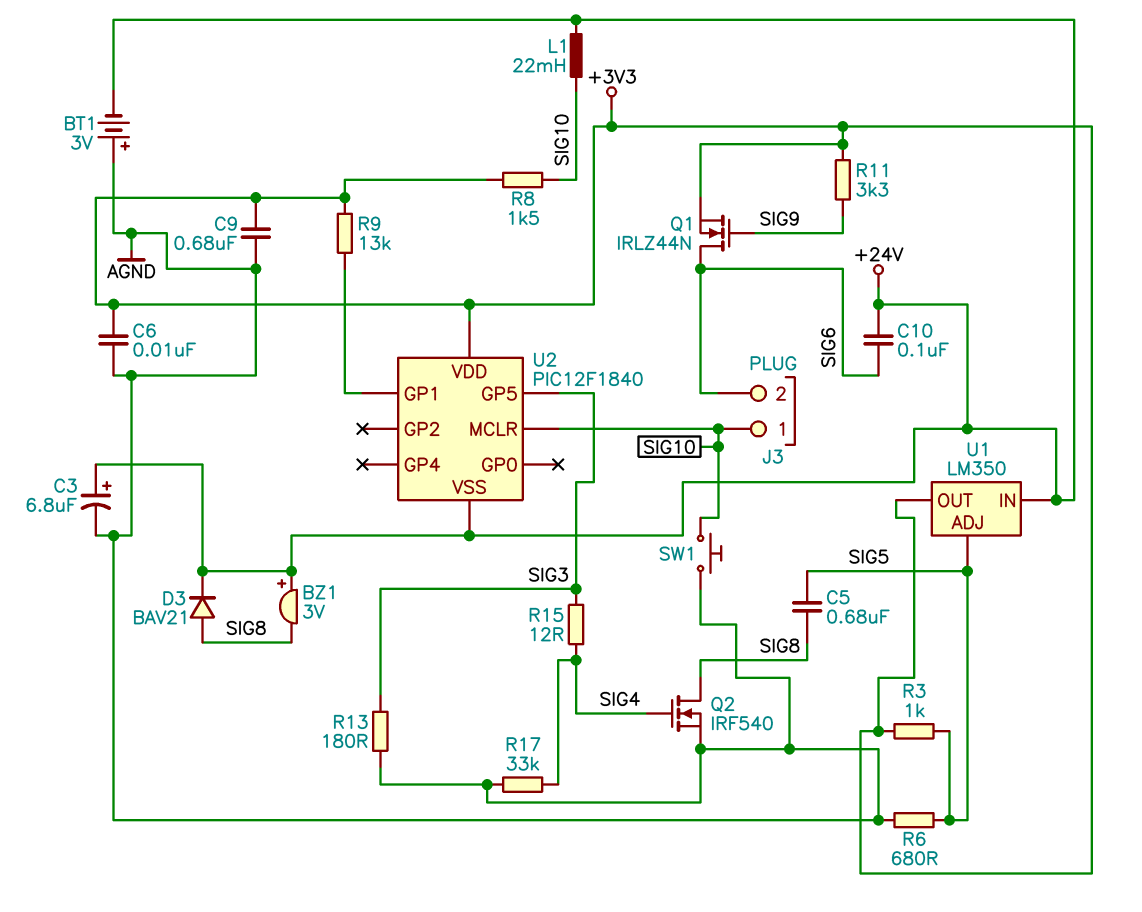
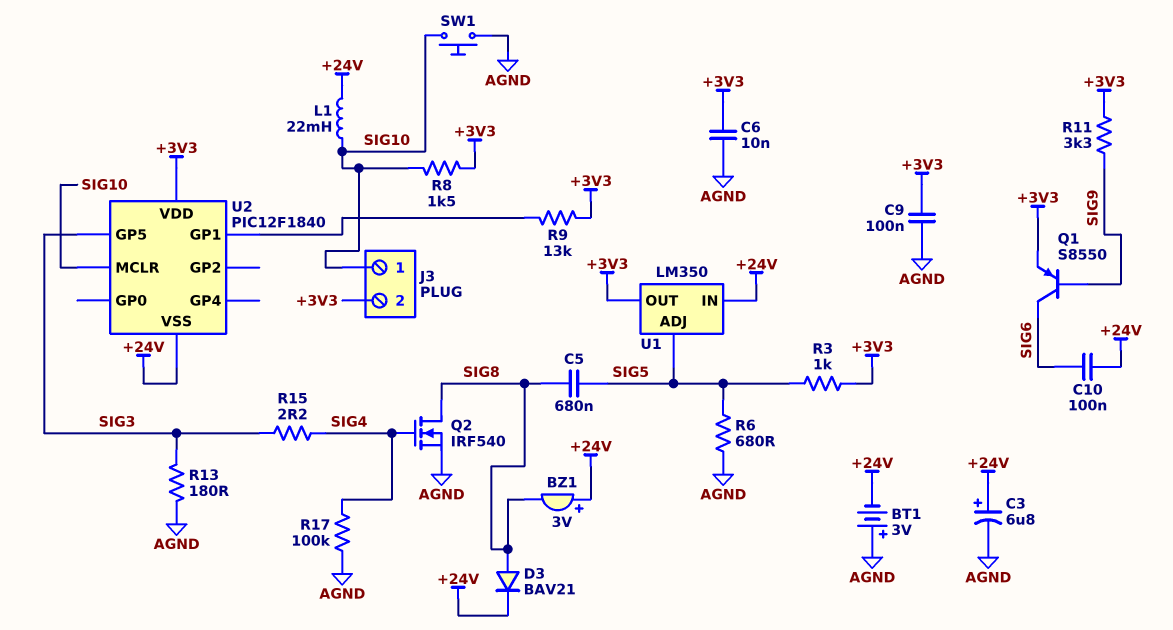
C9: 680nF (+3V3, AGND) -> 100nF (+3V3, AGND)
J3 pin 2: SIG6 -> +3V3
Q1: NMOS IRLZ44N (G SIG9, D SIG6, S +3V3) -> PNP S8550 (B SIG9, C SIG6, E +3V3)
R15: 12 (SIG3, SIG4) -> 2.2 (SIG3, SIG4)
R17: 33k (AGND, SIG4) -> 100k (AGND, SIG4)

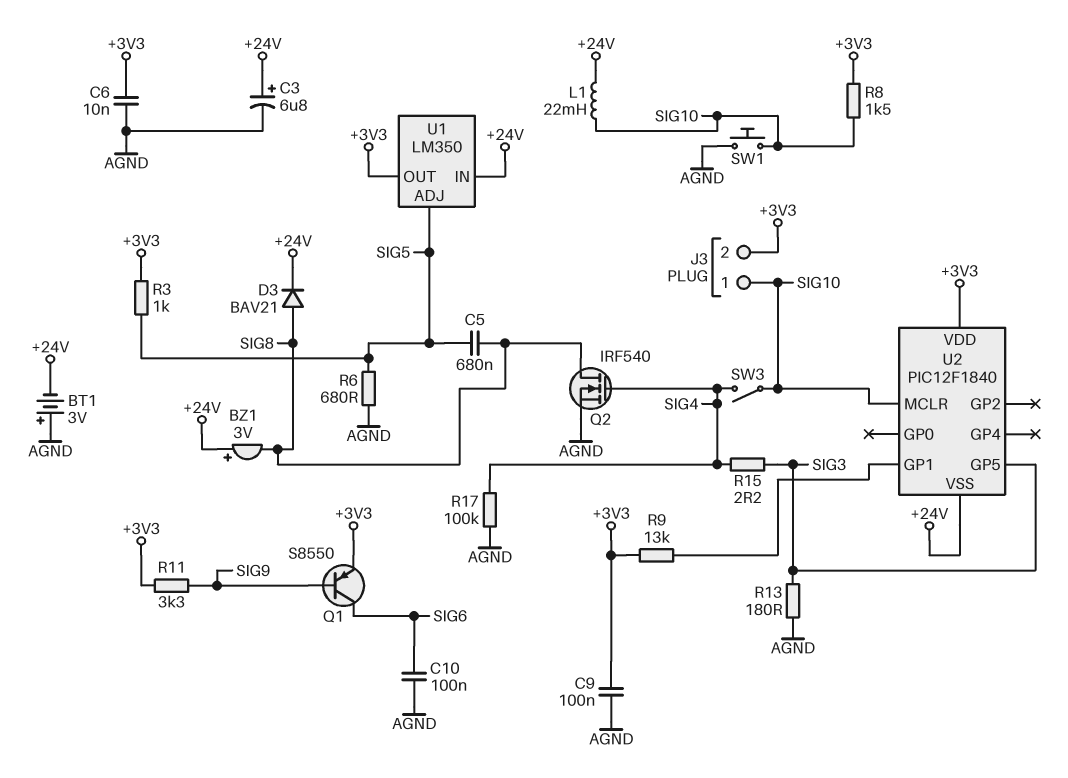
C10: 100nF (+24V, SIG6) -> 100nF (AGND, SIG6)
SW3: none -> switch (SIG4, SIG10)

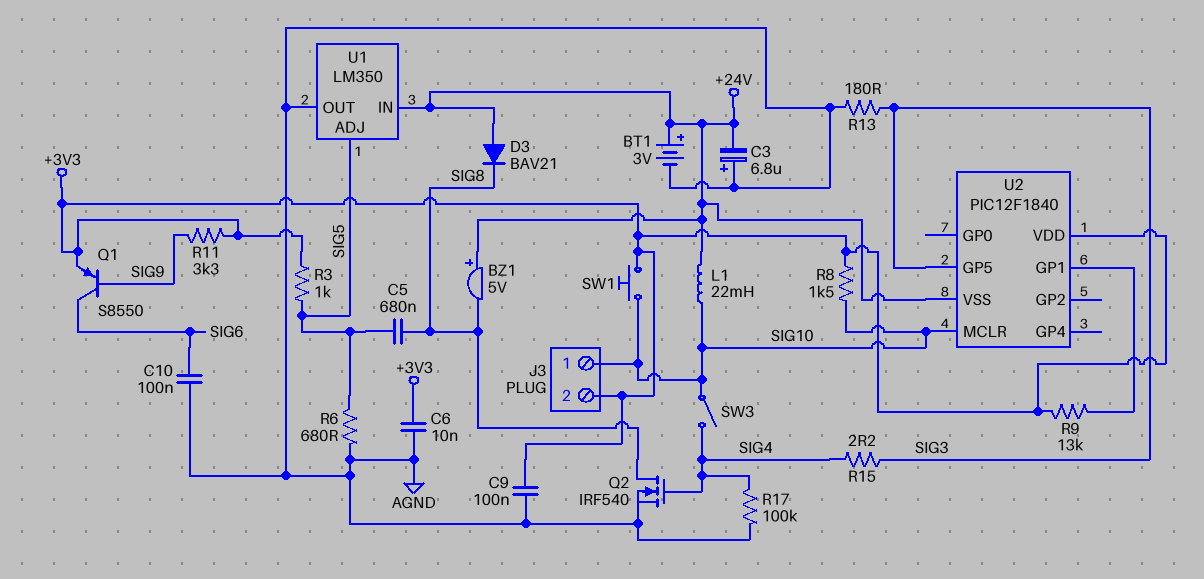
BT1: 3V (plus AGND, minus +24V) -> 3V (plus +24V, minus AGND)
BZ1: buzzer 3V (plus +24V, minus SIG8) -> buzzer 5V (plus +24V, minus SIG8)
C3: 6.8uF (plus +24V, minus AGND) -> 6.8uF (plus AGND, minus +24V)
D3: diode BAV21 (A SIG8, K +24V) -> diode BAV21 (A +24V, K SIG8)
SW1: button (AGND, SIG10) -> button (+3V3, SIG10)
U1 pin OUT: +3V3 -> AGND

